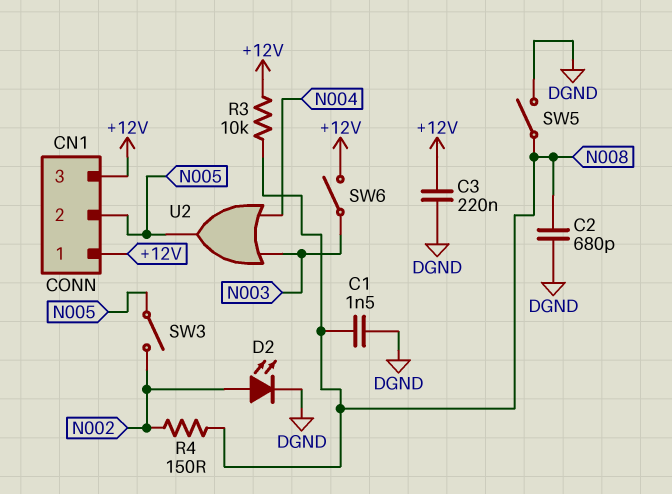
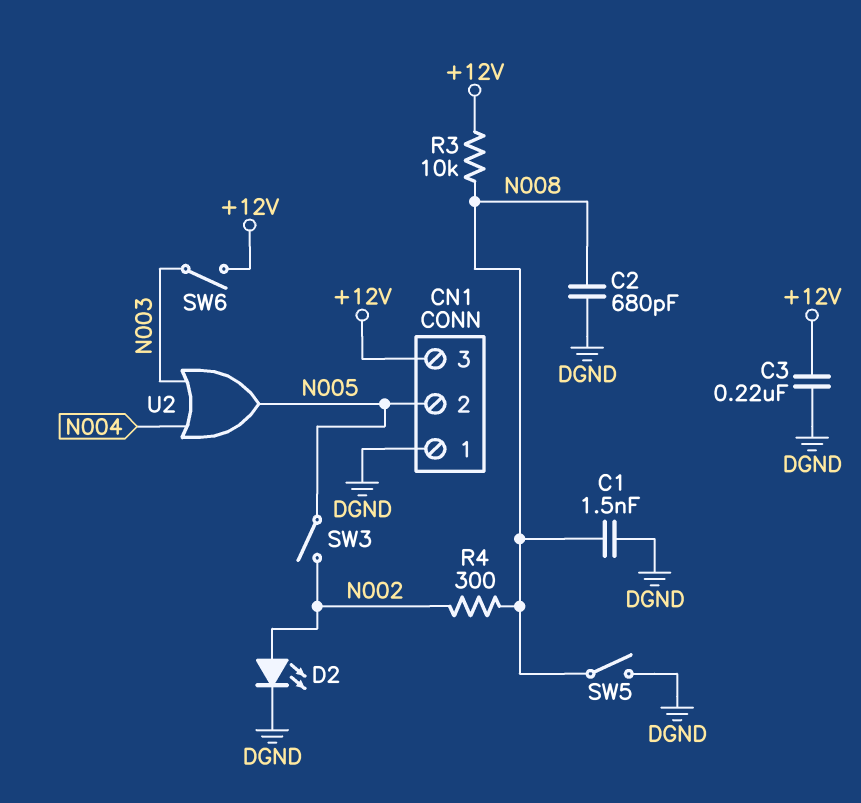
CN1 pin 1: +12V -> DGND
R4: 150 (N002, N008) -> 300 (N002, N008)

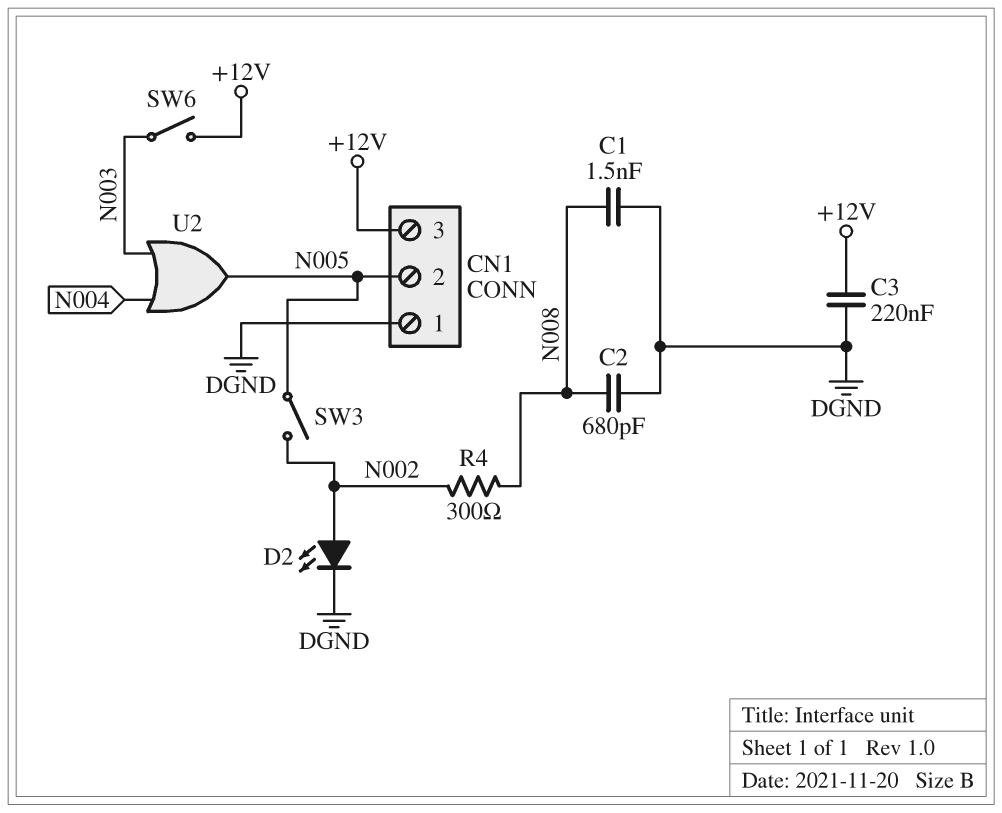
R3: 10k (+12V, N008) -> none
SW5: switch (DGND, N008) -> none

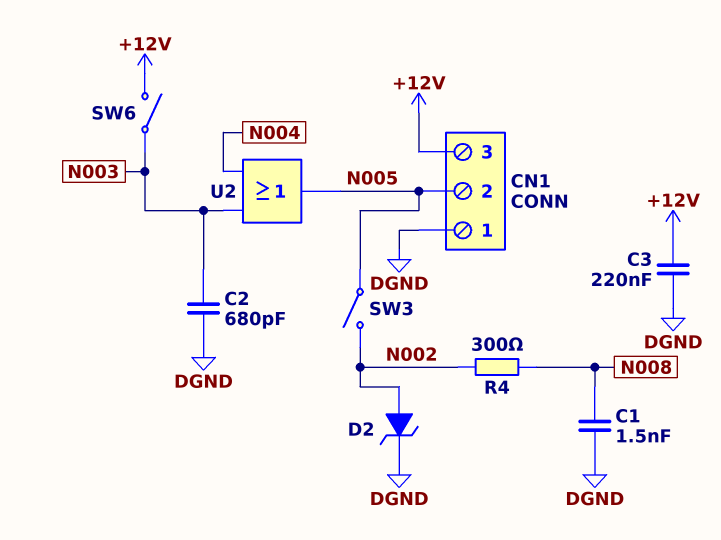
C2: 680pF (DGND, N008) -> 680pF (DGND, N003)
D2: LED (A N002, K DGND) -> zener (A N002, K DGND)

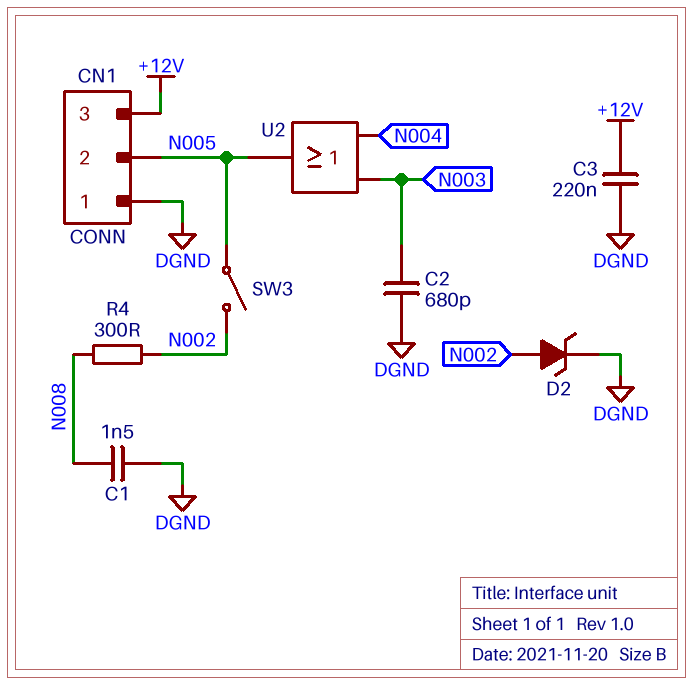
SW6: switch (+12V, N003) -> none

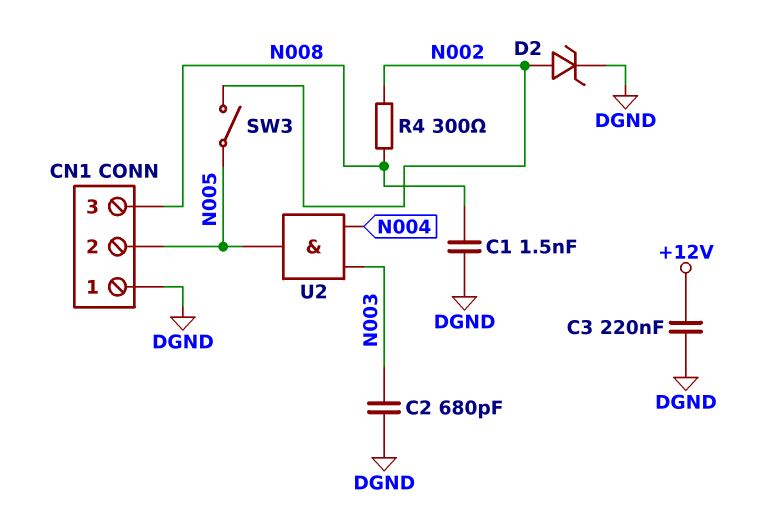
CN1 pin 3: +12V -> N008
U2: OR (in N003, in N004, out N005) -> AND (in N003, in N004, out N005)

